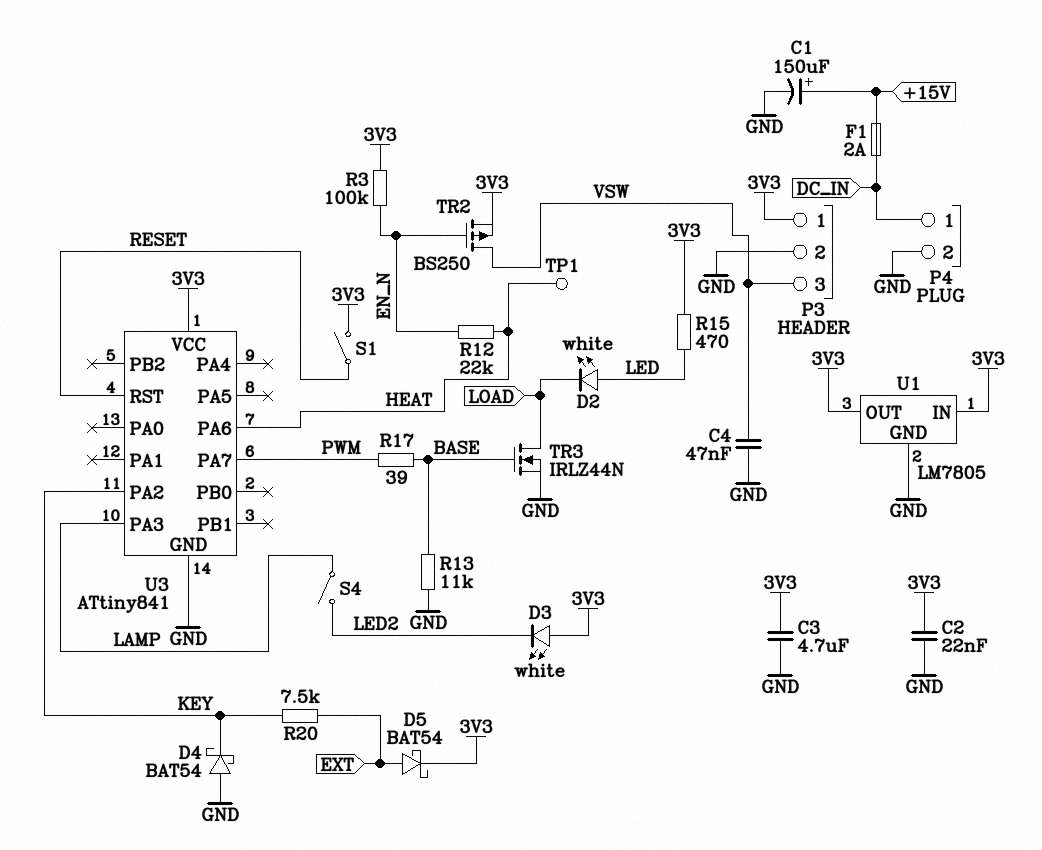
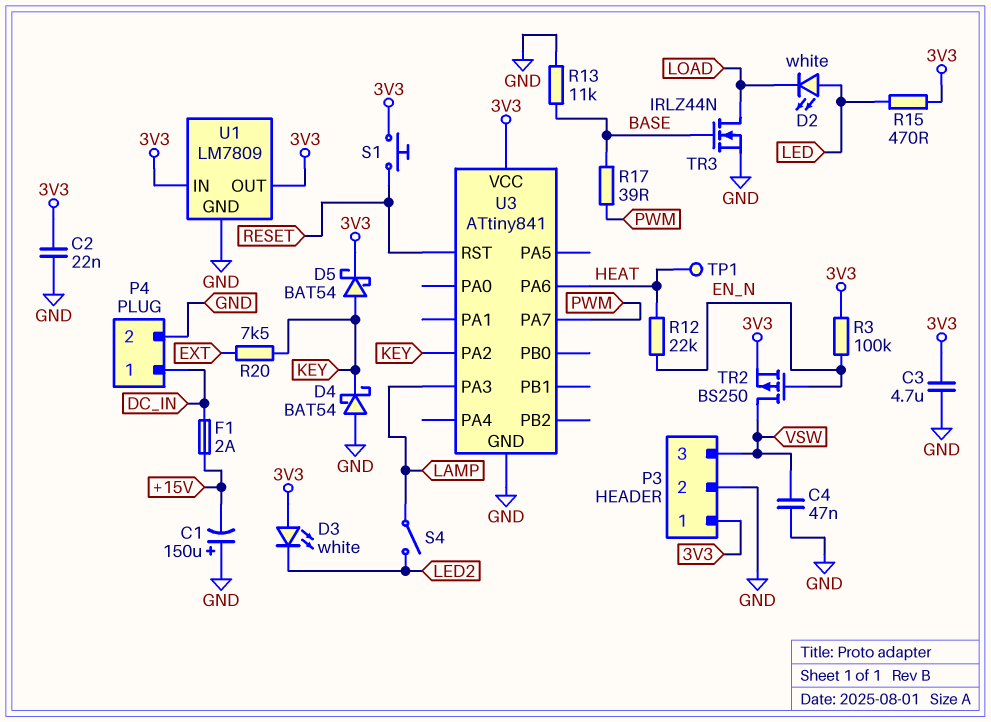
C1: 150uF (plus +15V, minus GND) -> 150uF (plus GND, minus +15V)
D5: schottky BAT54 (A EXT, K 3V3) -> schottky BAT54 (A KEY, K 3V3)
S1: switch (3V3, RESET) -> button (3V3, RESET)
U1: LM7805 -> LM7809

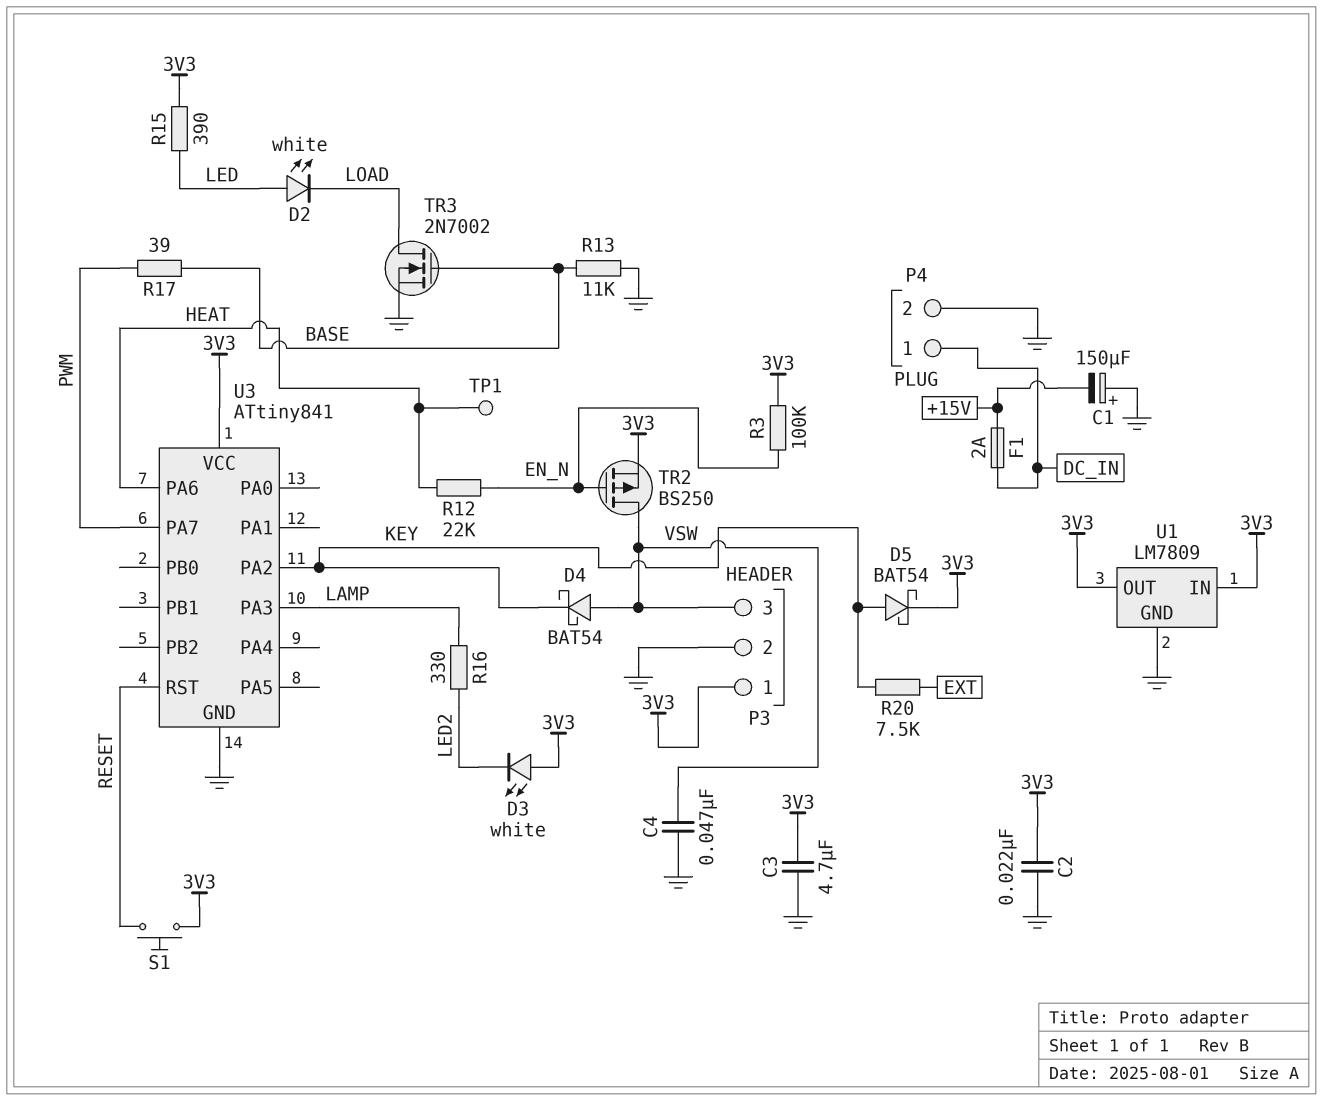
D4: schottky BAT54 (A GND, K KEY) -> schottky BAT54 (A VSW, K KEY)
R15: 470 (3V3, LED) -> 390 (3V3, LED)
R16: none -> 330 (LAMP, LED2)
S4: switch (LAMP, LED2) -> none
TR3: NMOS IRLZ44N (G BASE, D LOAD, S GND) -> NMOS 2N7002 (G BASE, D LOAD, S GND)

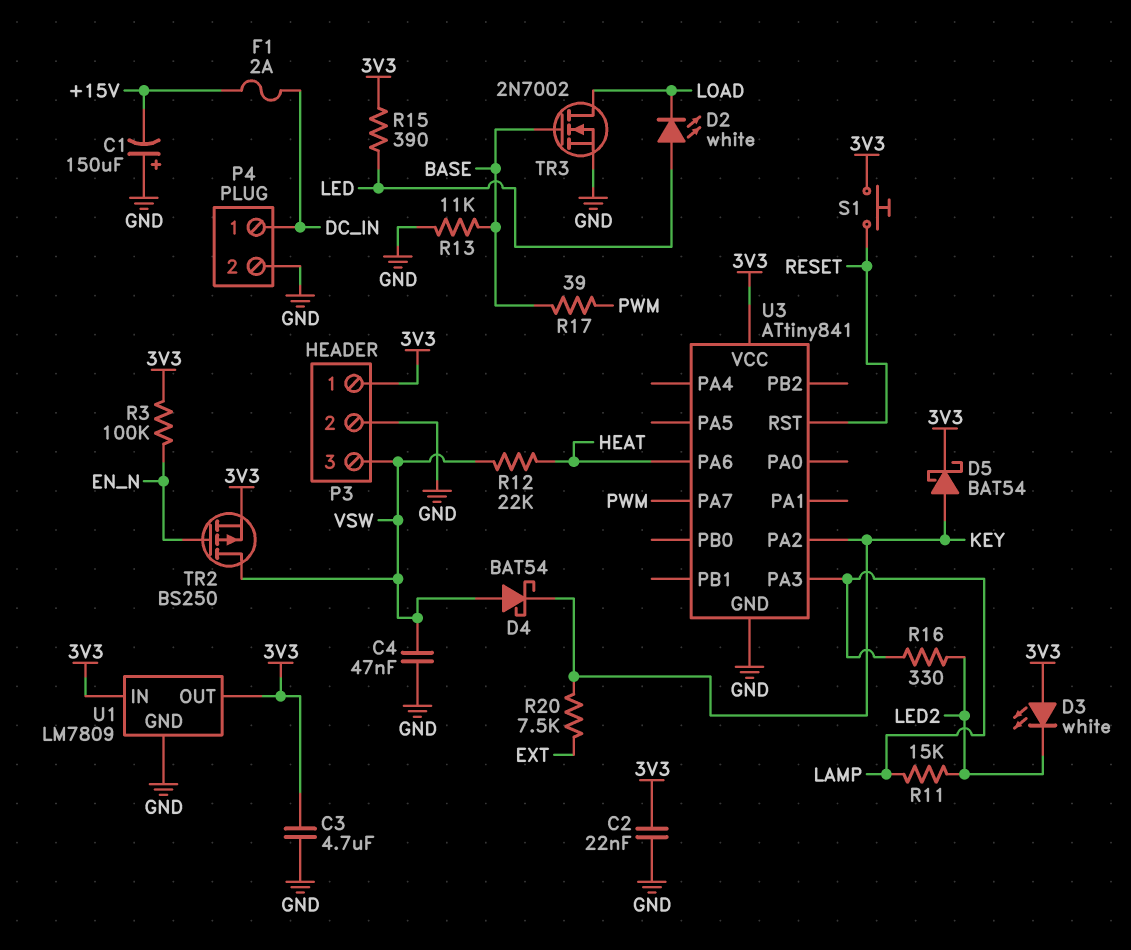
R11: none -> 15k (LAMP, LED2)
R12: 22k (EN_N, HEAT) -> 22k (HEAT, VSW)
TP1: test point (HEAT) -> none

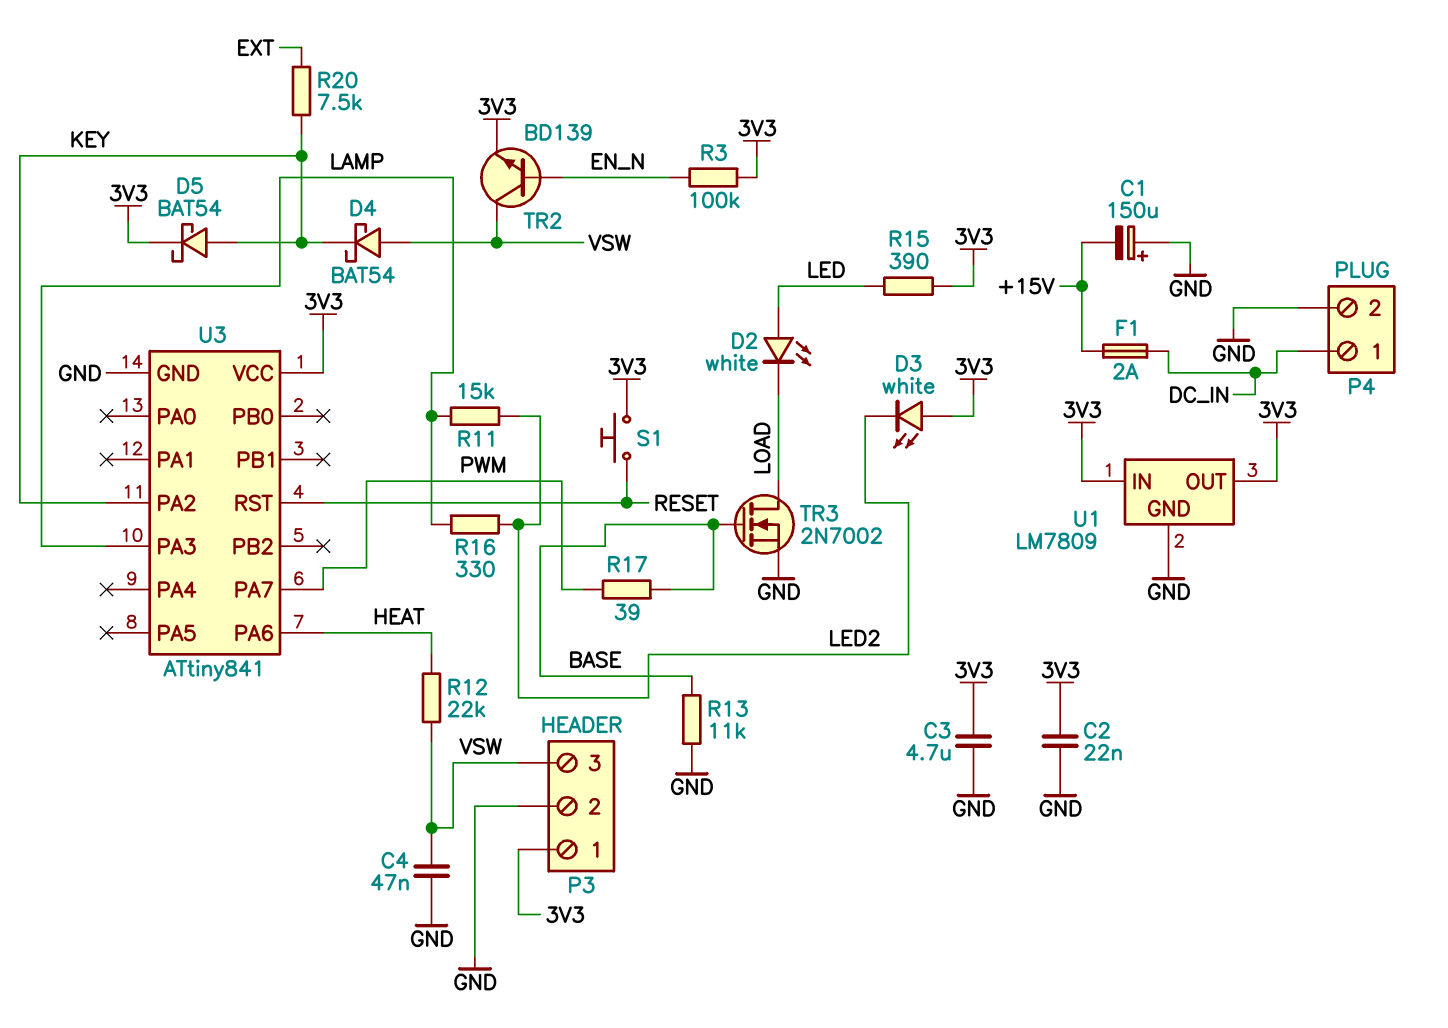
TR2: PMOS BS250 (G EN_N, D VSW, S 3V3) -> NPN BD139 (B EN_N, C VSW, E 3V3)

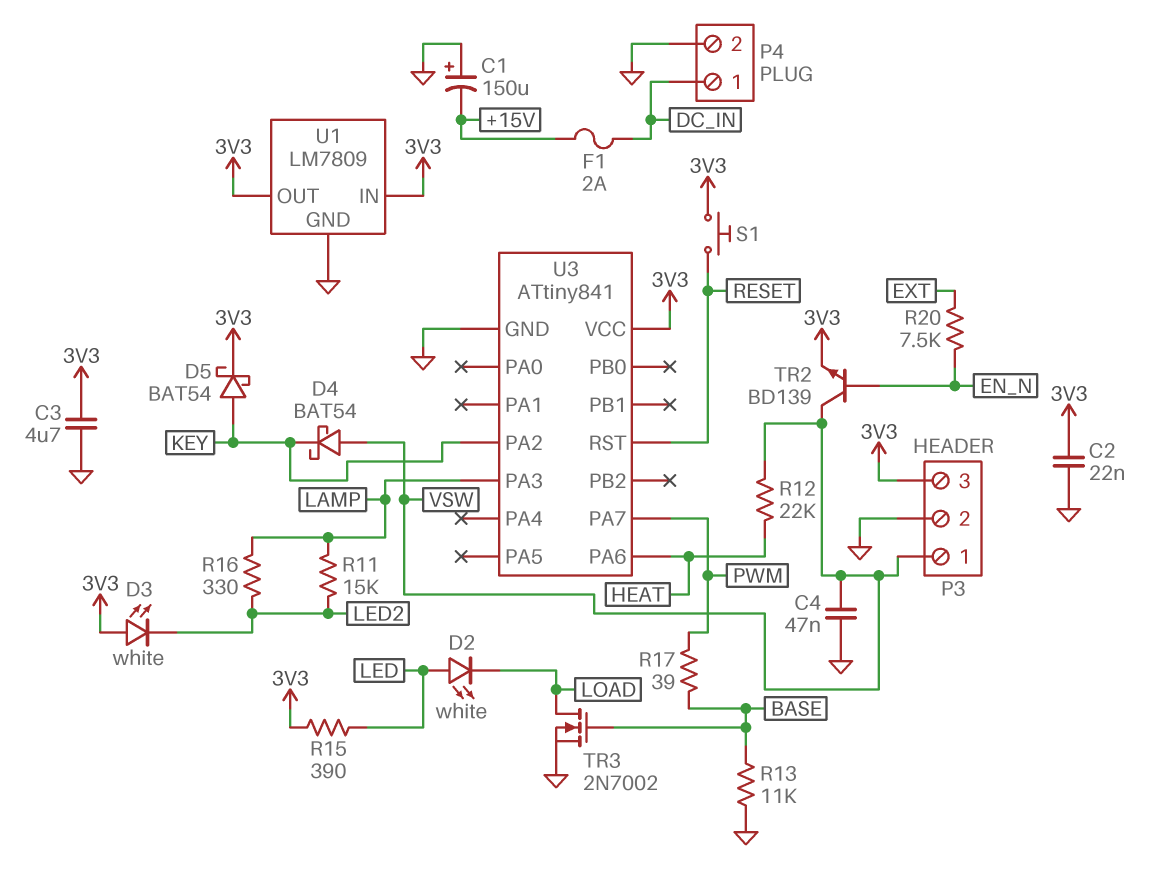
P3 pin 1: 3V3 -> VSW
P3 pin 3: VSW -> 3V3
R3: 100k (3V3, EN_N) -> none
R20: 7.5k (EXT, KEY) -> 7.5k (EN_N, EXT)

